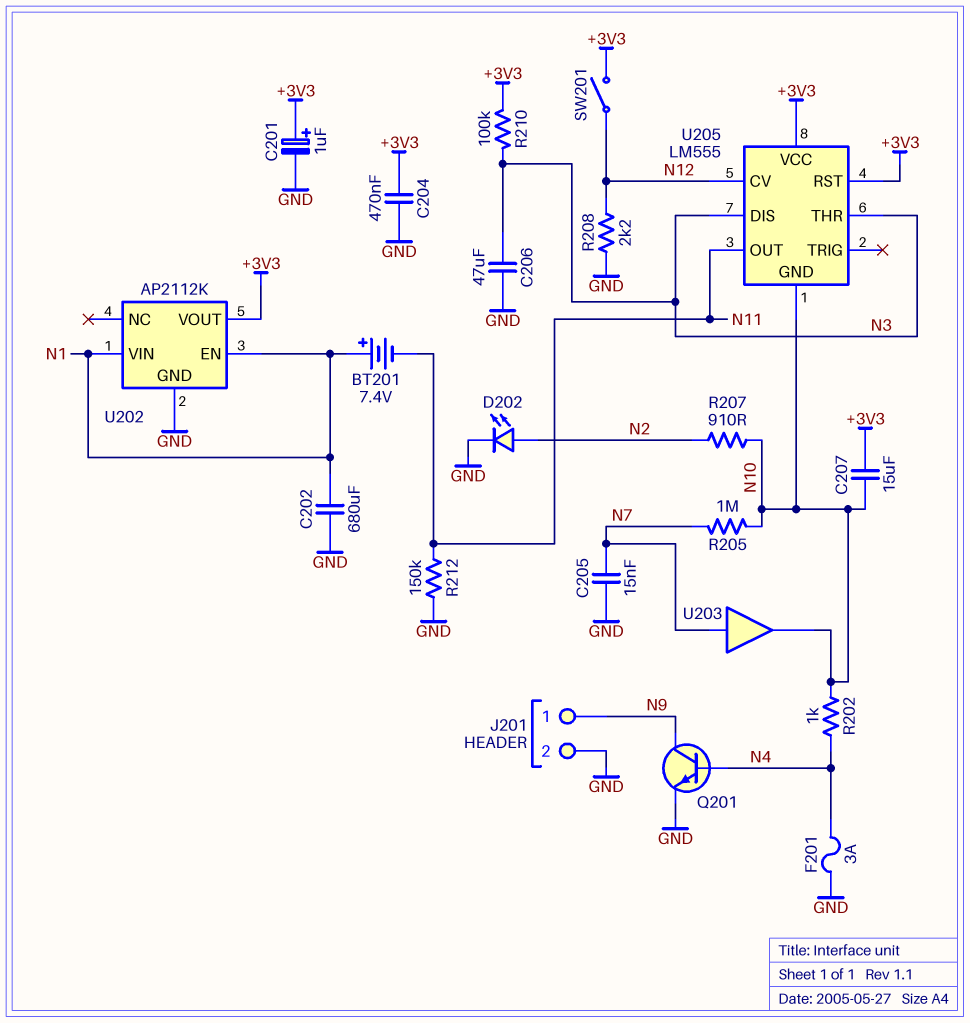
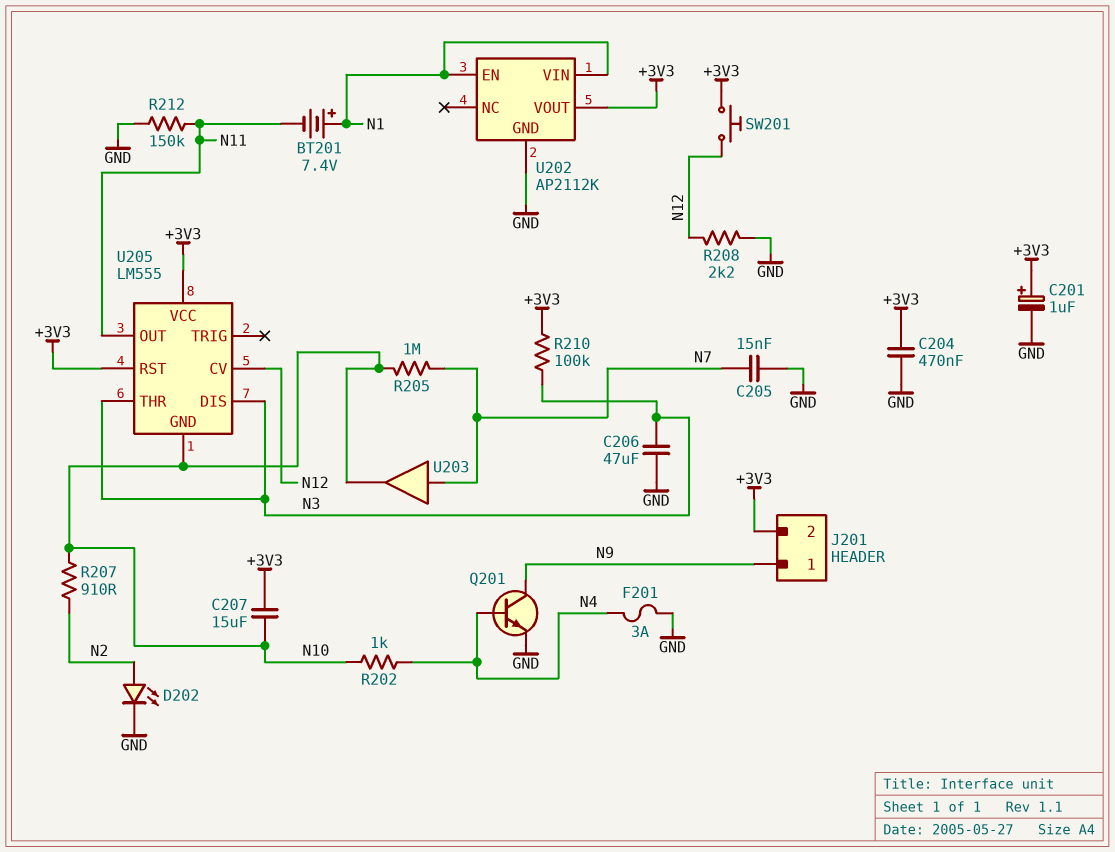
C202: 680uF (GND, N1) -> none
J201 pin 2: GND -> +3V3
SW201: switch (+3V3, N12) -> button (+3V3, N12)

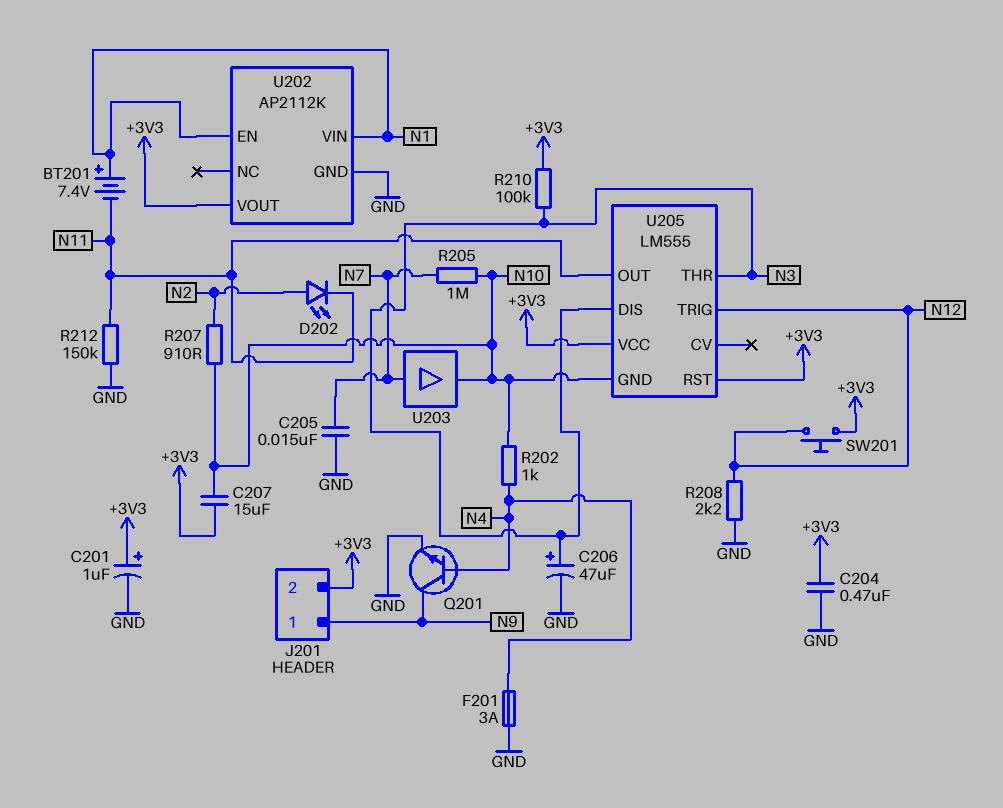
C206: 47uF (GND, N3) -> 47uF (plus N3, minus GND)
D202: LED (A N2, K GND) -> LED (A N2, K N11)
U205 pin CV: N12 -> none
U205 pin TRIG: none -> N12

